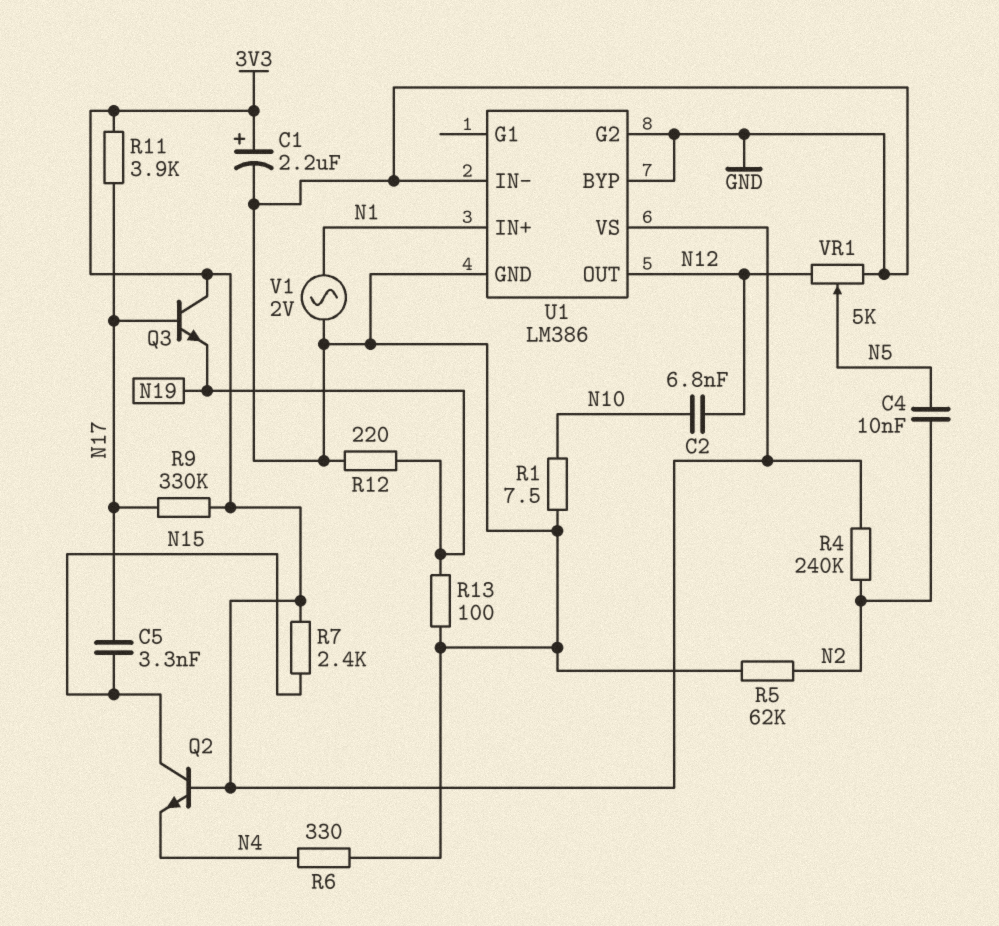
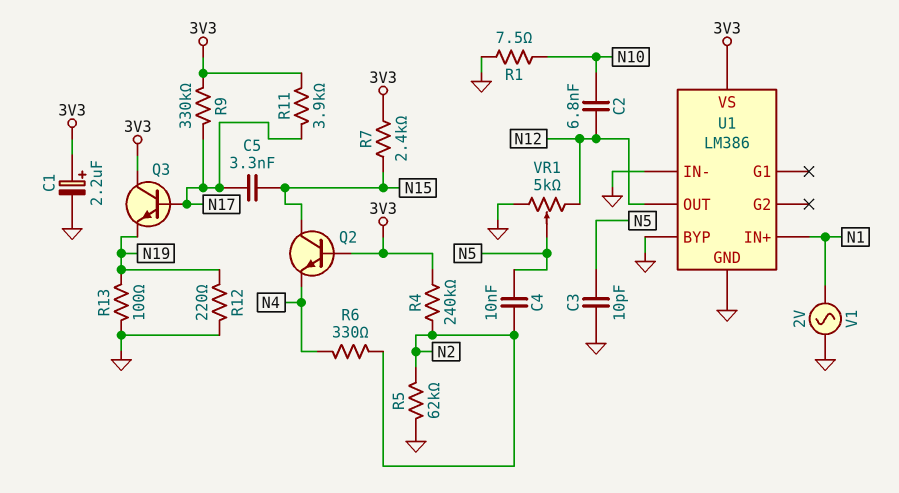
C3: none -> 10pF (GND, N5)
R6: 330 (GND, N4) -> 330 (N2, N4)
U1 pin G2: GND -> none

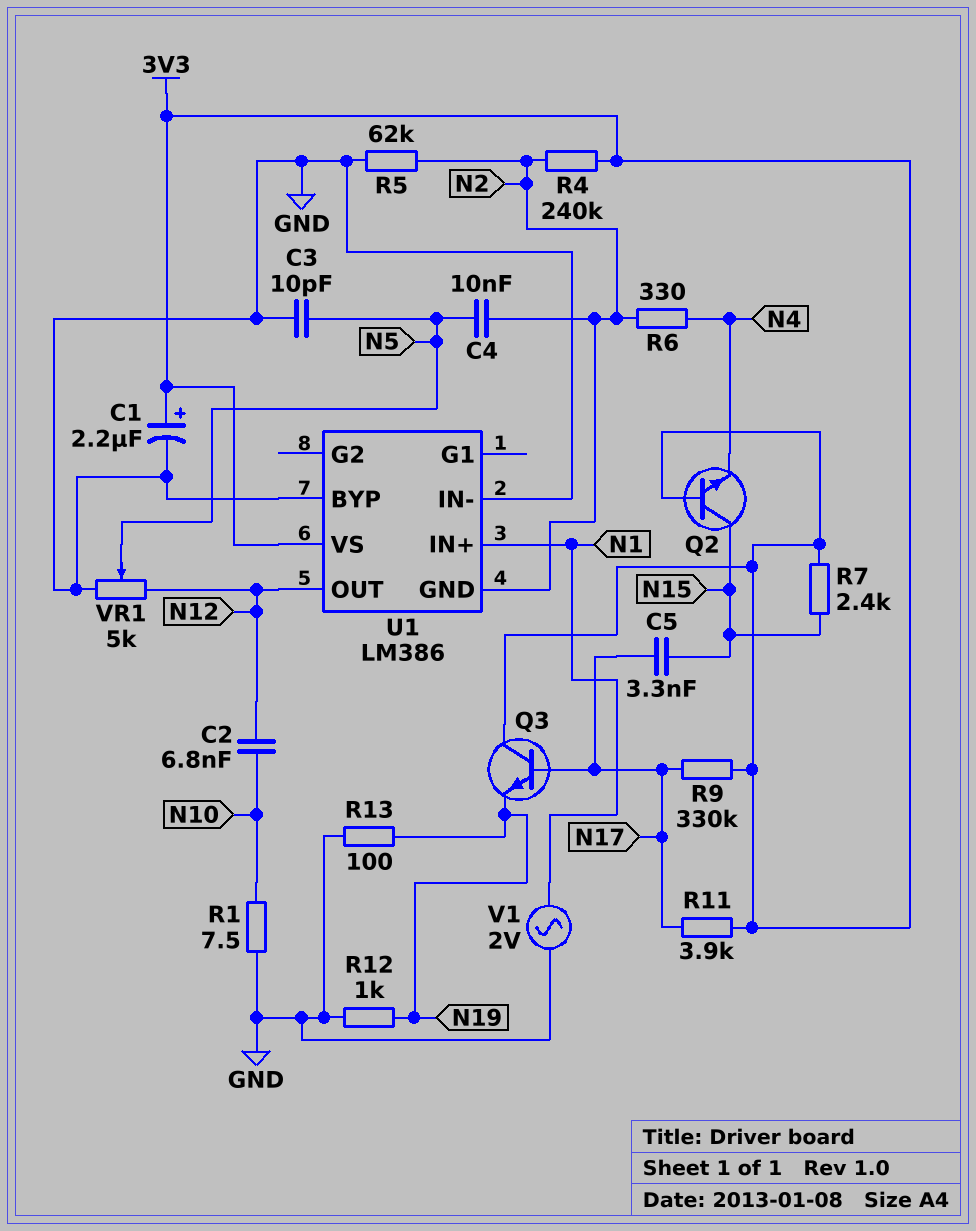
R12: 220 (GND, N19) -> 1k (GND, N19)
U1 pin GND: GND -> N2

